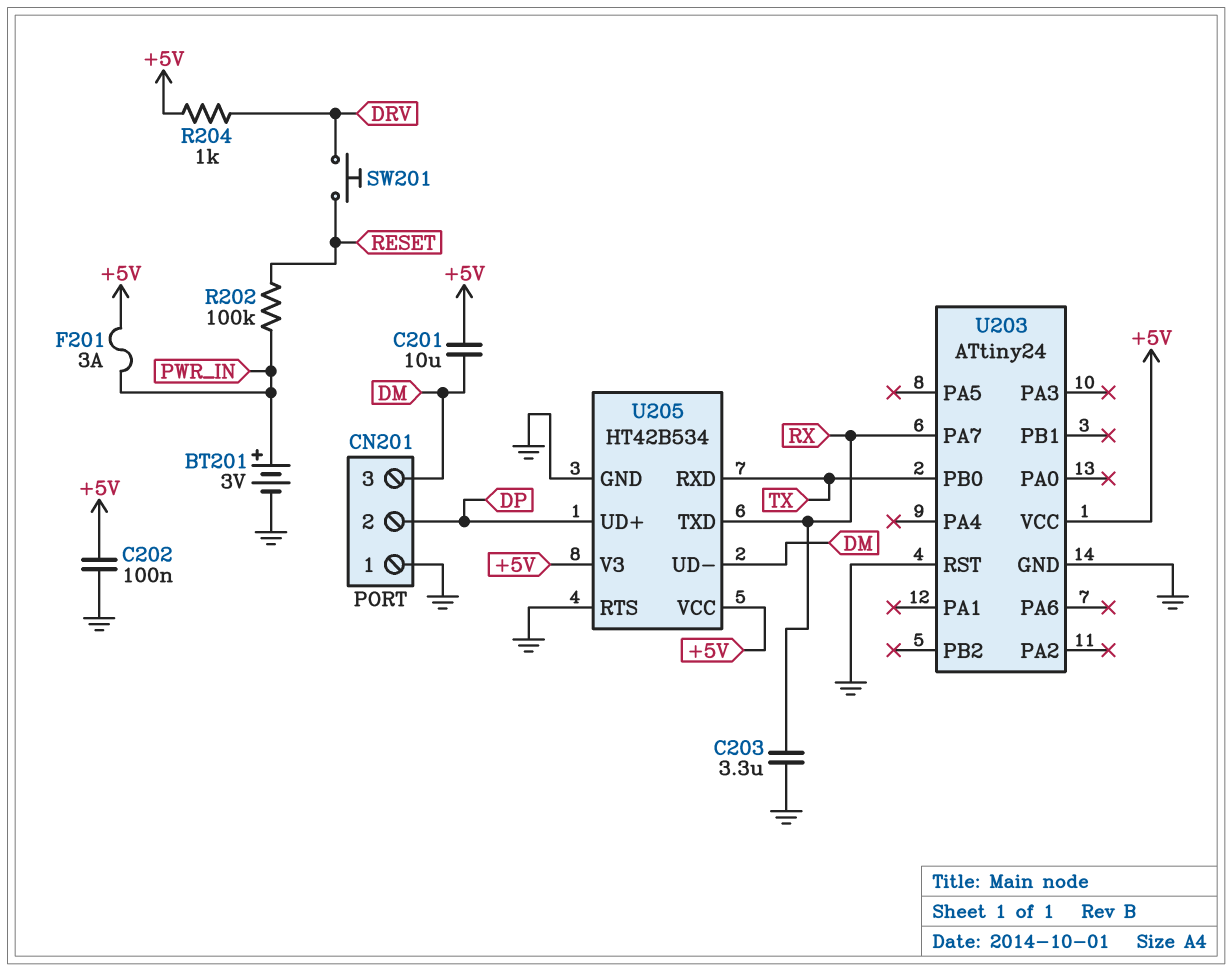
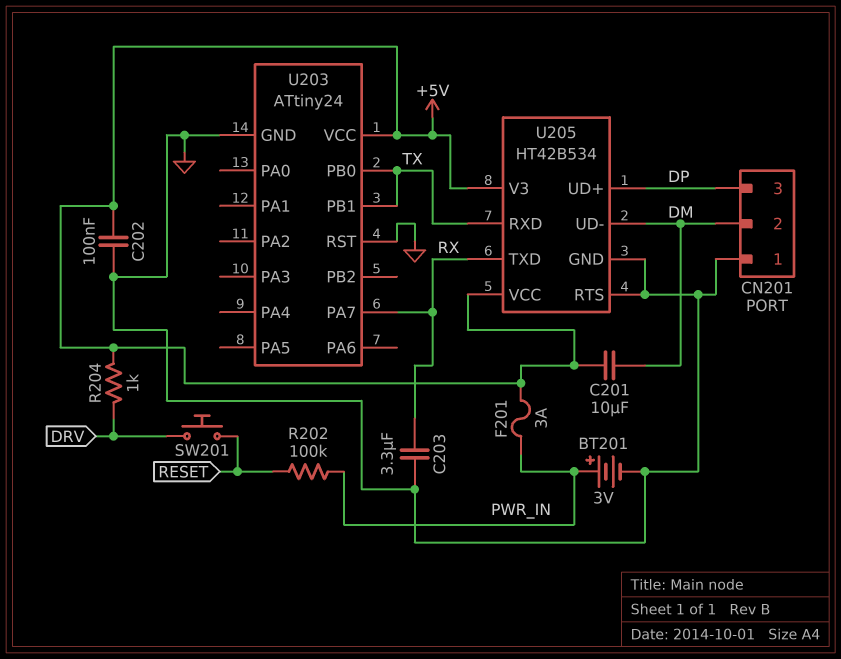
CN201 pin 2: DP -> DM
CN201 pin 3: DM -> DP
U203 pin PB1: none -> TX

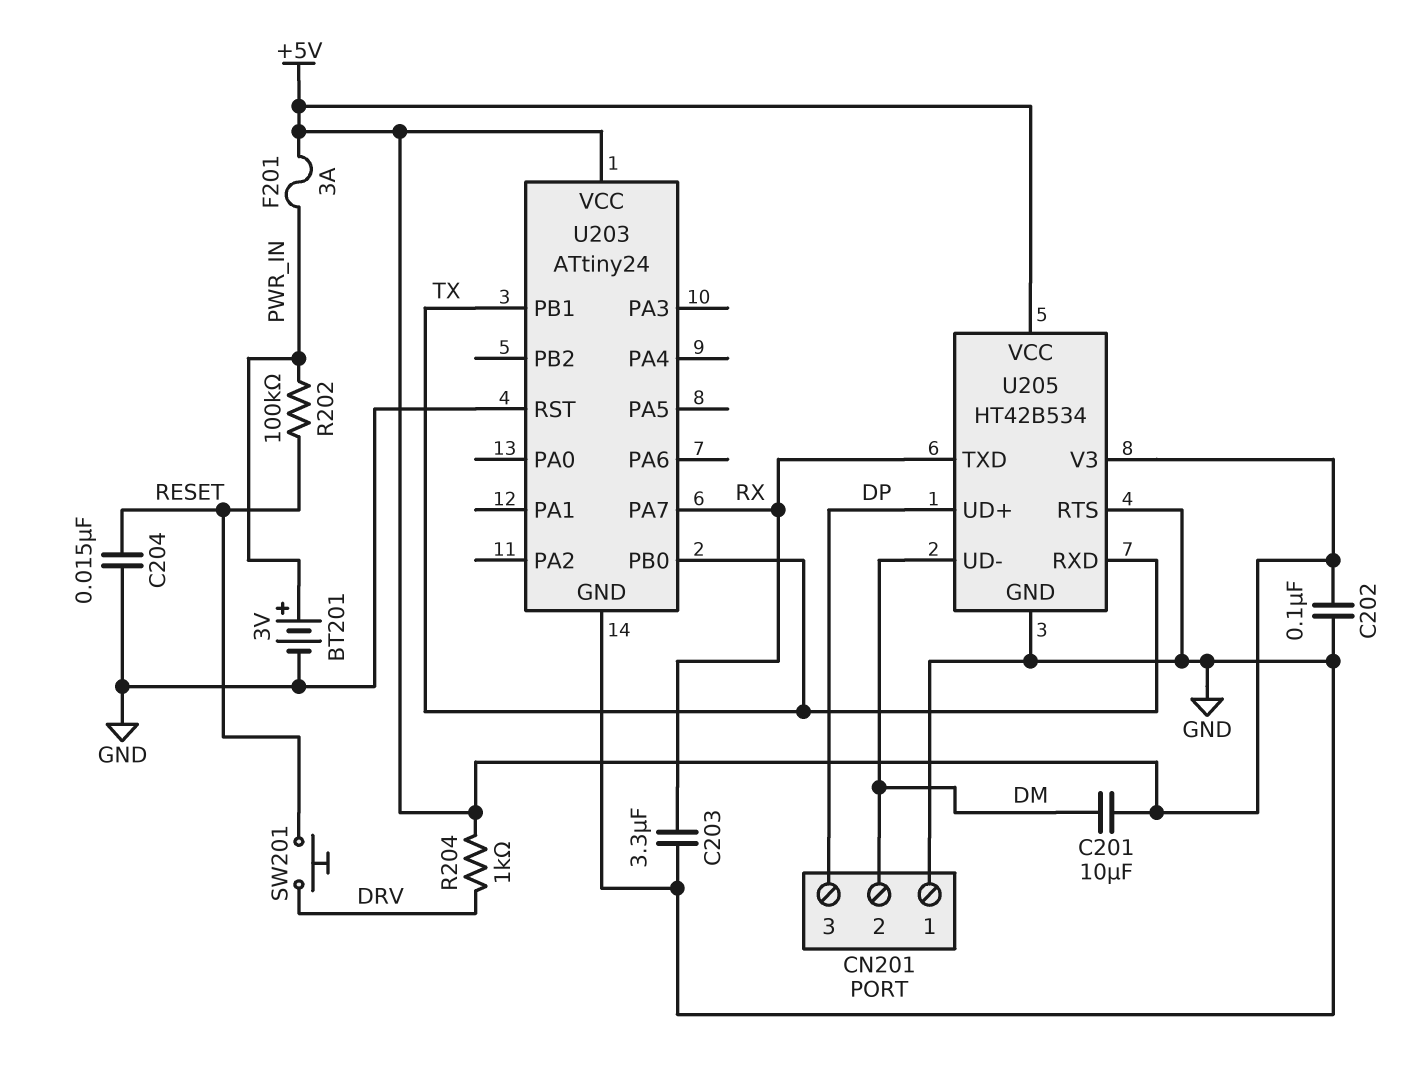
C204: none -> 15nF (GND, RESET)

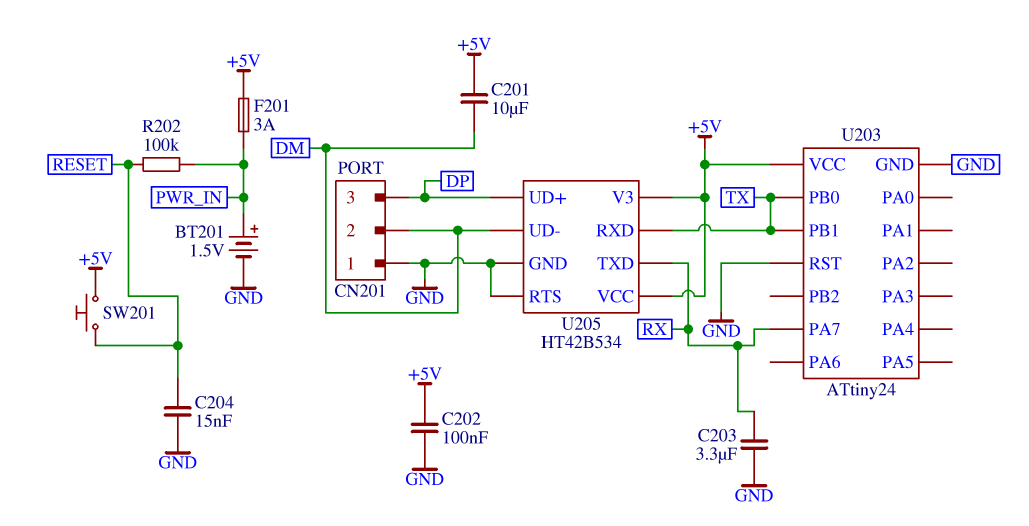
BT201: 3V (plus PWR_IN, minus GND) -> 1.5V (plus PWR_IN, minus GND)
R204: 1k (+5V, DRV) -> none
SW201: button (DRV, RESET) -> button (+5V, RESET)

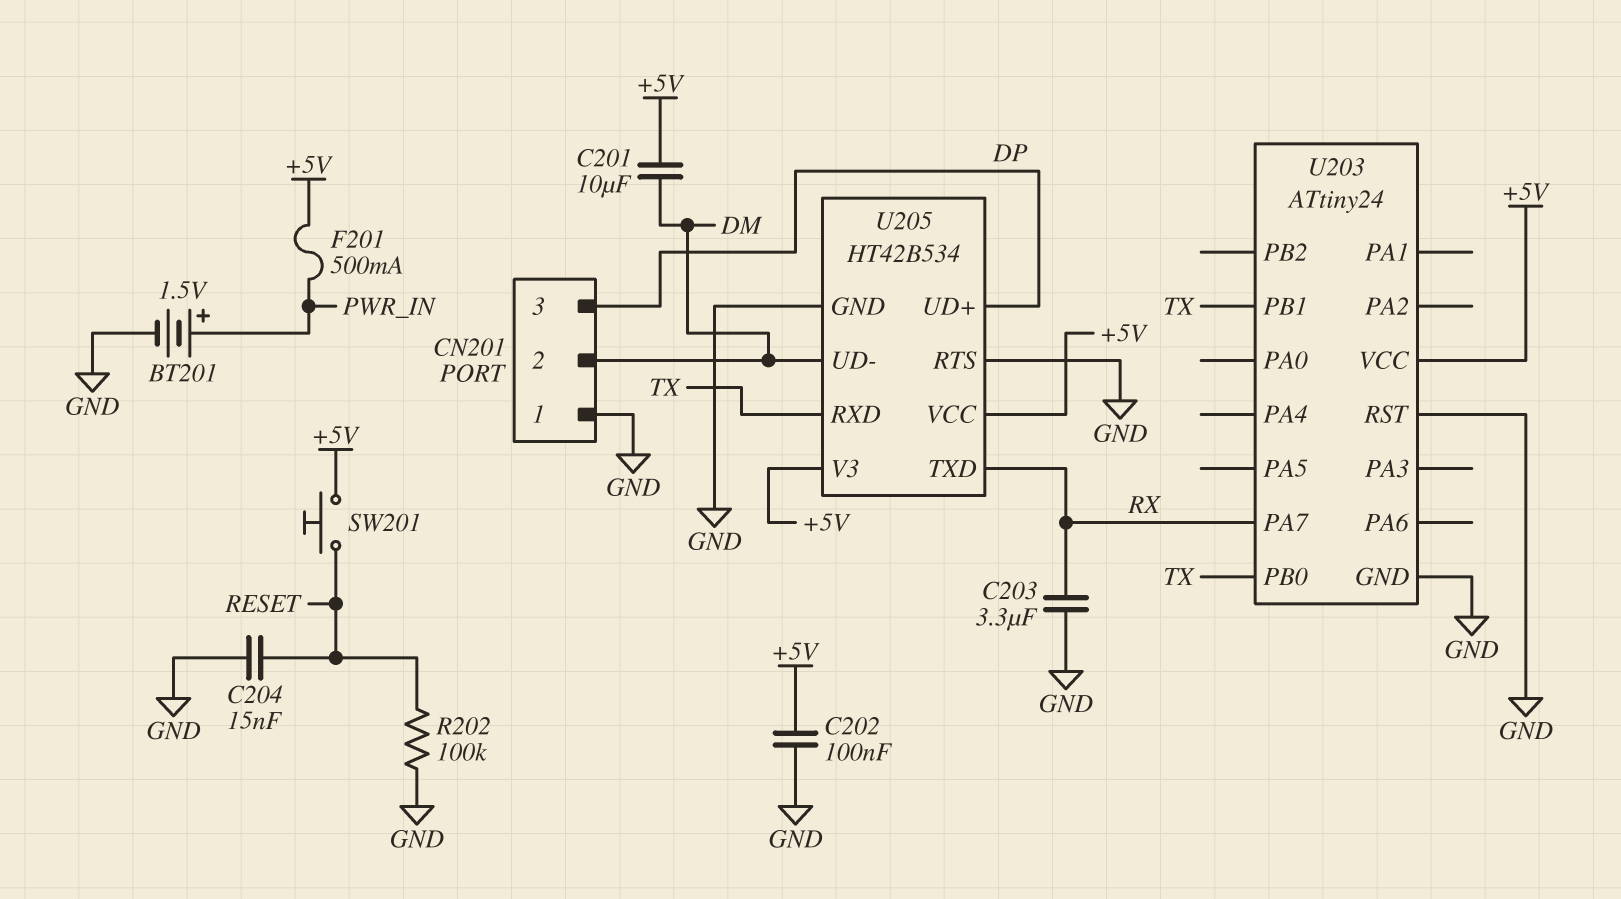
F201: 3A (+5V, PWR_IN) -> 500mA (+5V, PWR_IN)
R202: 100k (PWR_IN, RESET) -> 100k (GND, RESET)

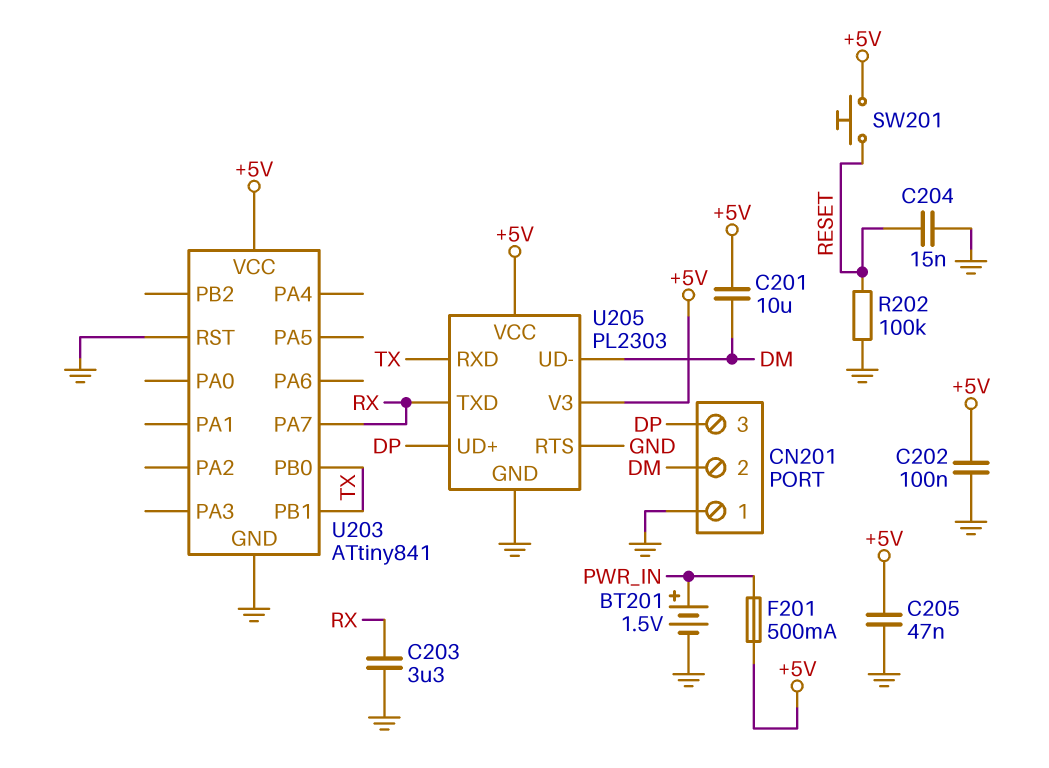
C205: none -> 47nF (+5V, GND)
U203: ATtiny24 -> ATtiny841
U205: HT42B534 -> PL2303

